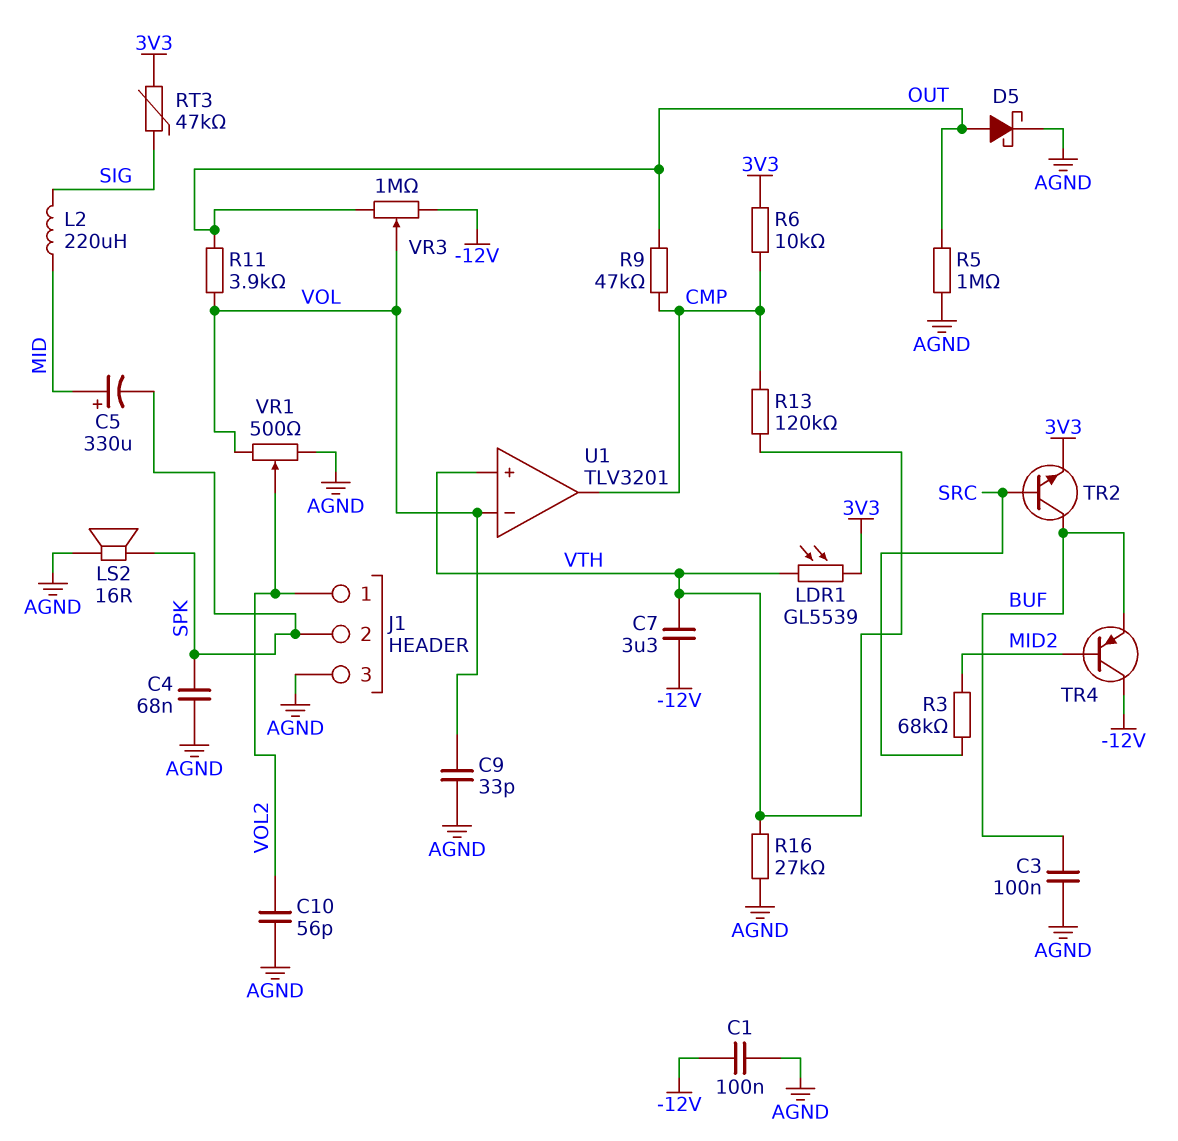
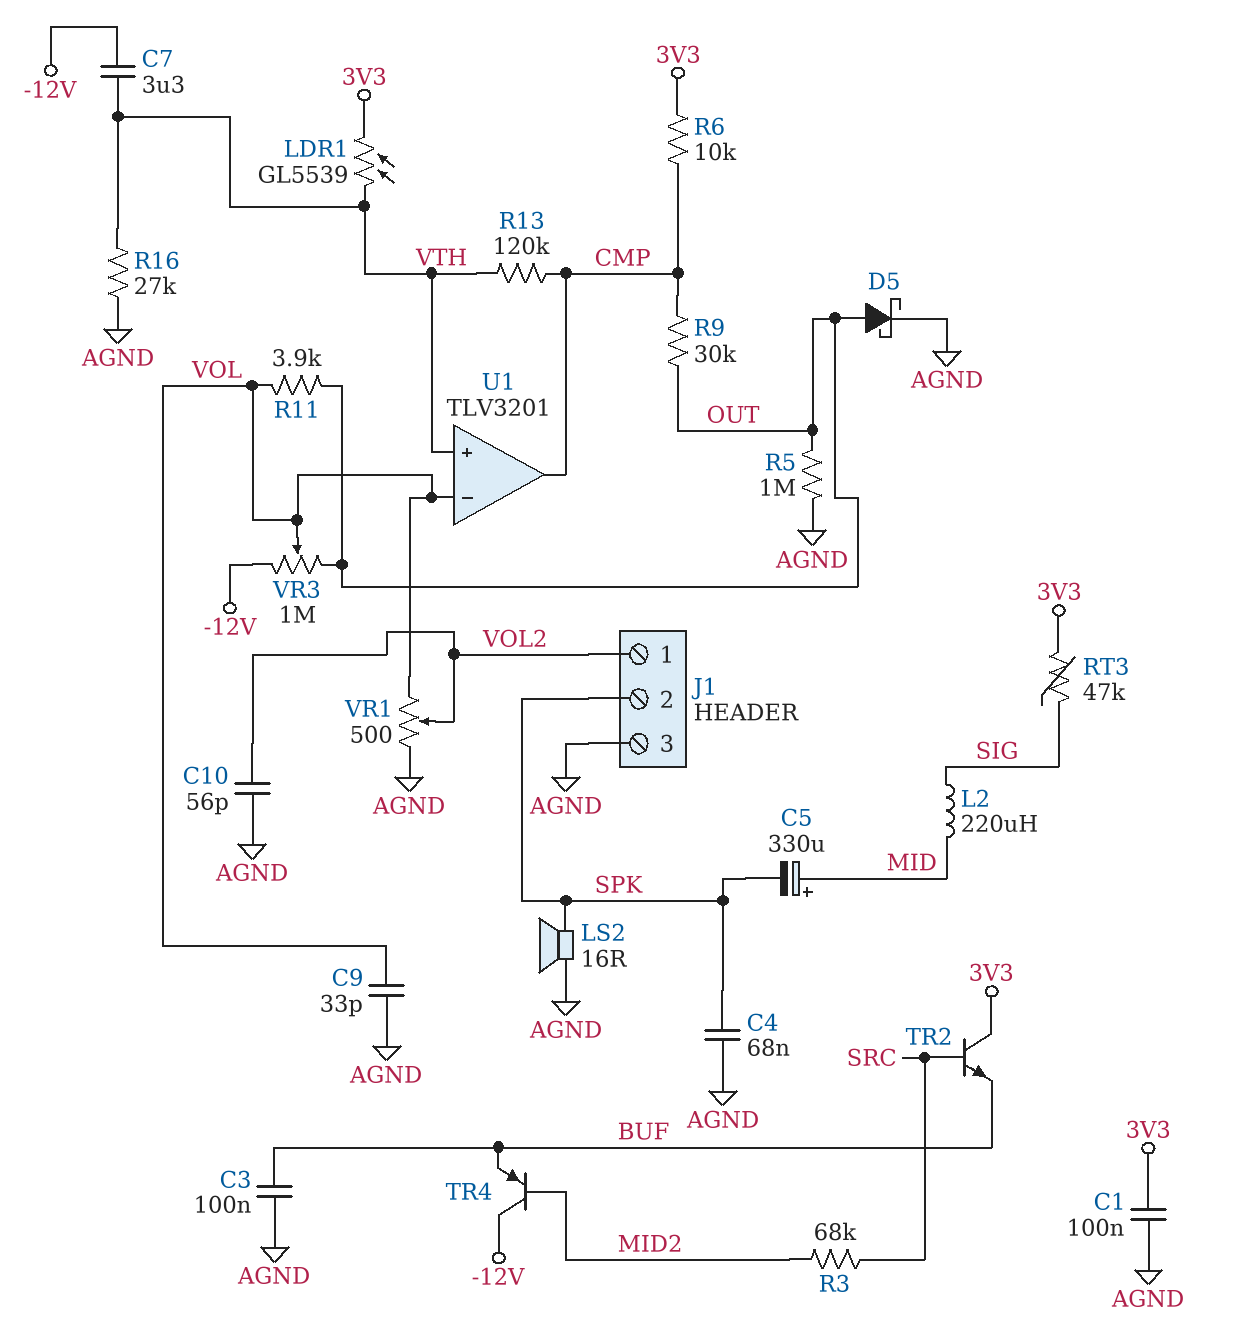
C1: 100nF (-12V, AGND) -> 100nF (3V3, AGND)
R9: 47k (CMP, OUT) -> 30k (CMP, OUT)
TR2: NPN (B SRC, C BUF, E 3V3) -> NPN (B SRC, C 3V3, E BUF)

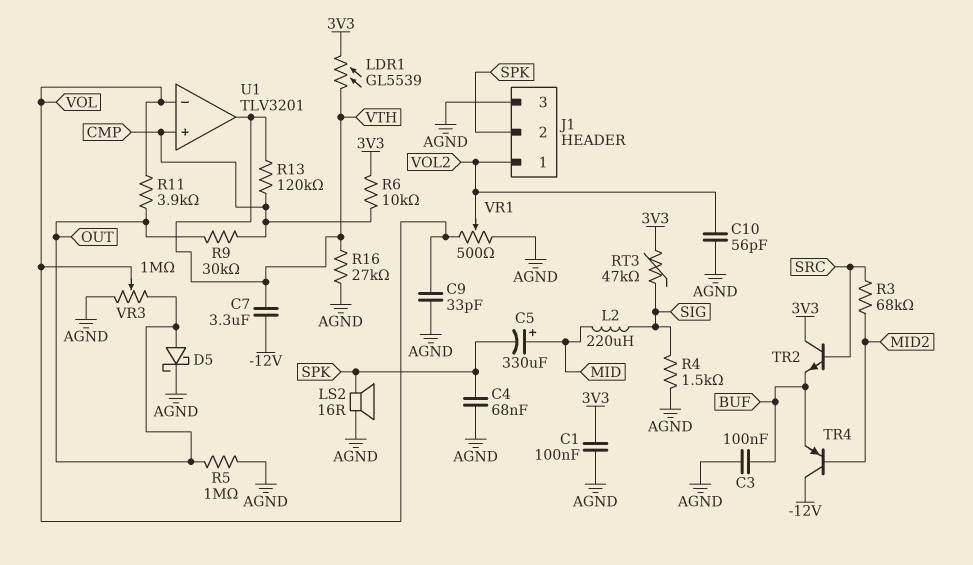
R4: none -> 1.5k (AGND, SIG)
U1 pin in+: VTH -> CMP
U1 pin out: CMP -> VTH
VR3: 1M (-12V, OUT, wiper VOL) -> 1M (AGND, OUT, wiper VOL)

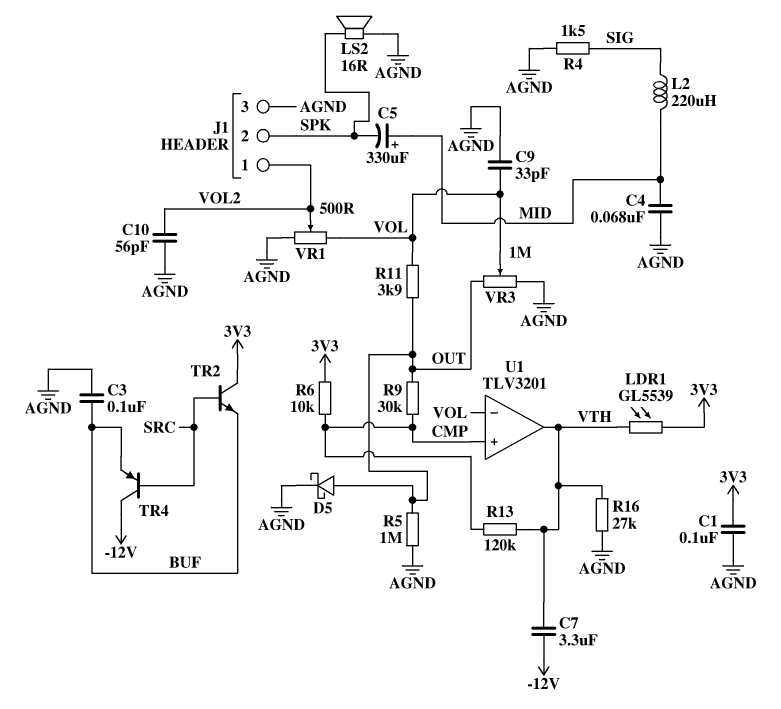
C4: 68nF (AGND, SPK) -> 68nF (AGND, MID)
R3: 68k (MID2, SRC) -> none
RT3: 47k (3V3, SIG) -> none
TR4: PNP (B MID2, C -12V, E BUF) -> PNP (B SRC, C -12V, E BUF)

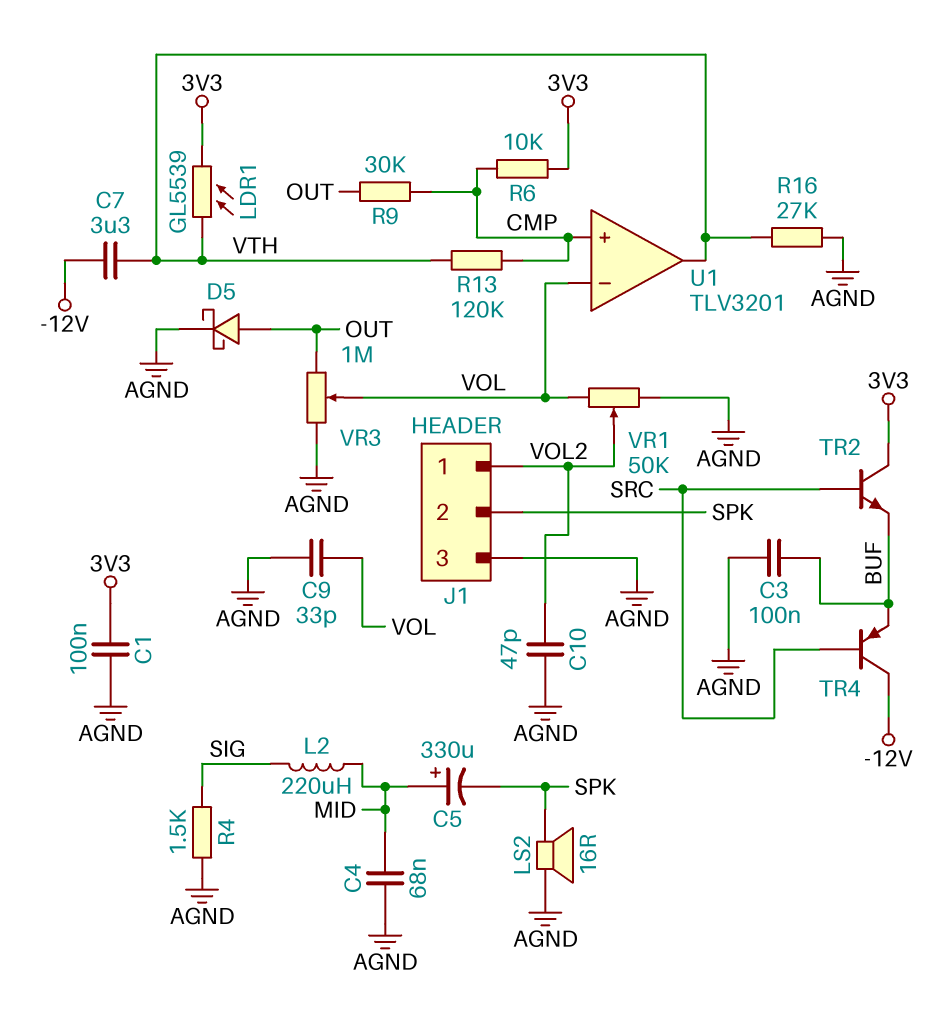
C10: 56pF (AGND, VOL2) -> 47pF (AGND, VOL2)
R5: 1M (AGND, OUT) -> none
R11: 3.9k (OUT, VOL) -> none
VR1: 500 (AGND, VOL, wiper VOL2) -> 50k (AGND, VOL, wiper VOL2)

